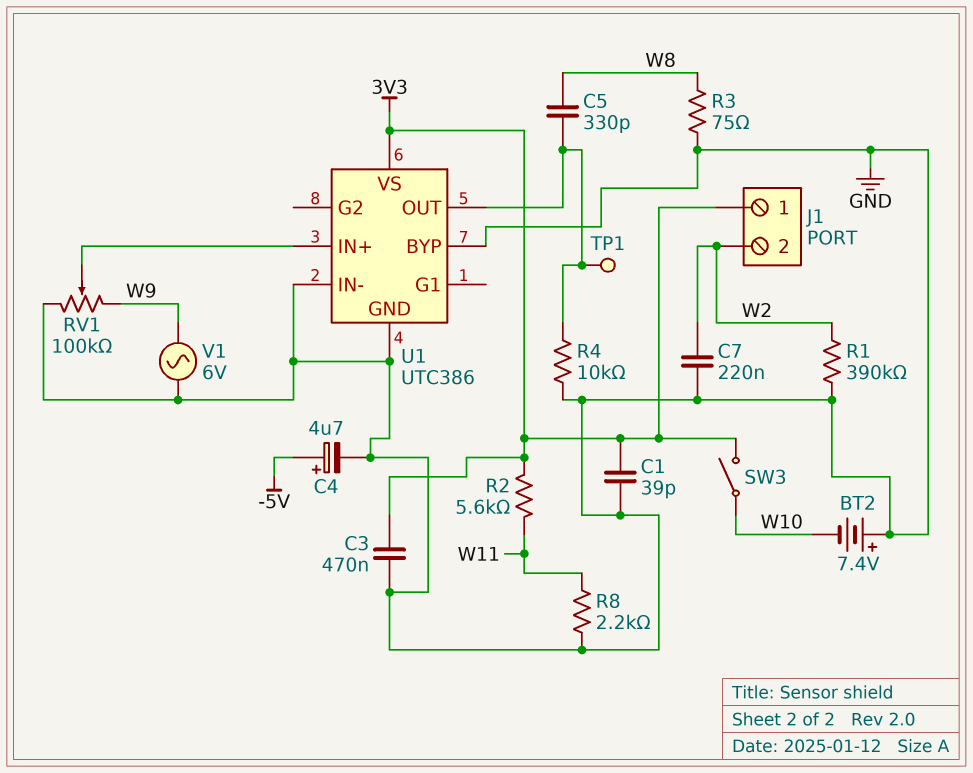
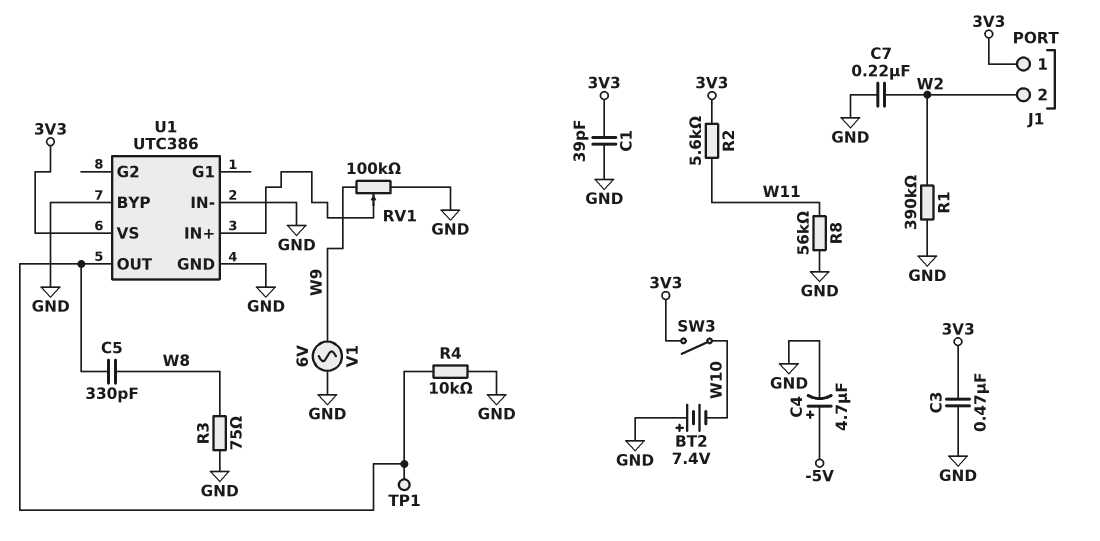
R8: 2.2k (GND, W11) -> 56k (GND, W11)

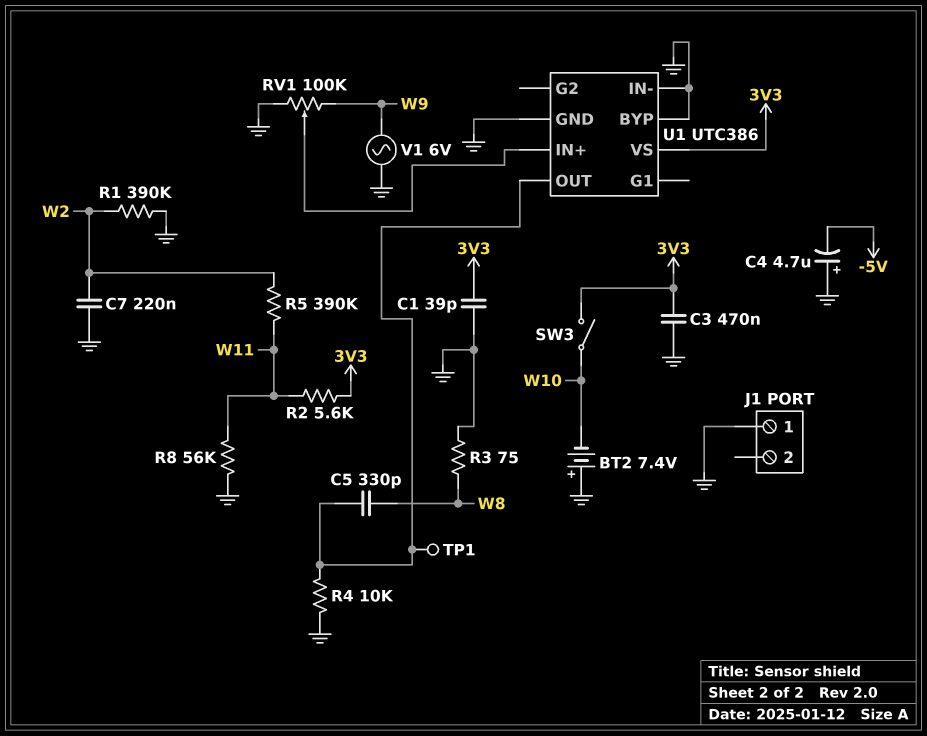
C4: 4.7uF (plus -5V, minus GND) -> 4.7uF (plus GND, minus -5V)
J1 pin 1: 3V3 -> GND
J1 pin 2: W2 -> none
R5: none -> 390k (W2, W11)

